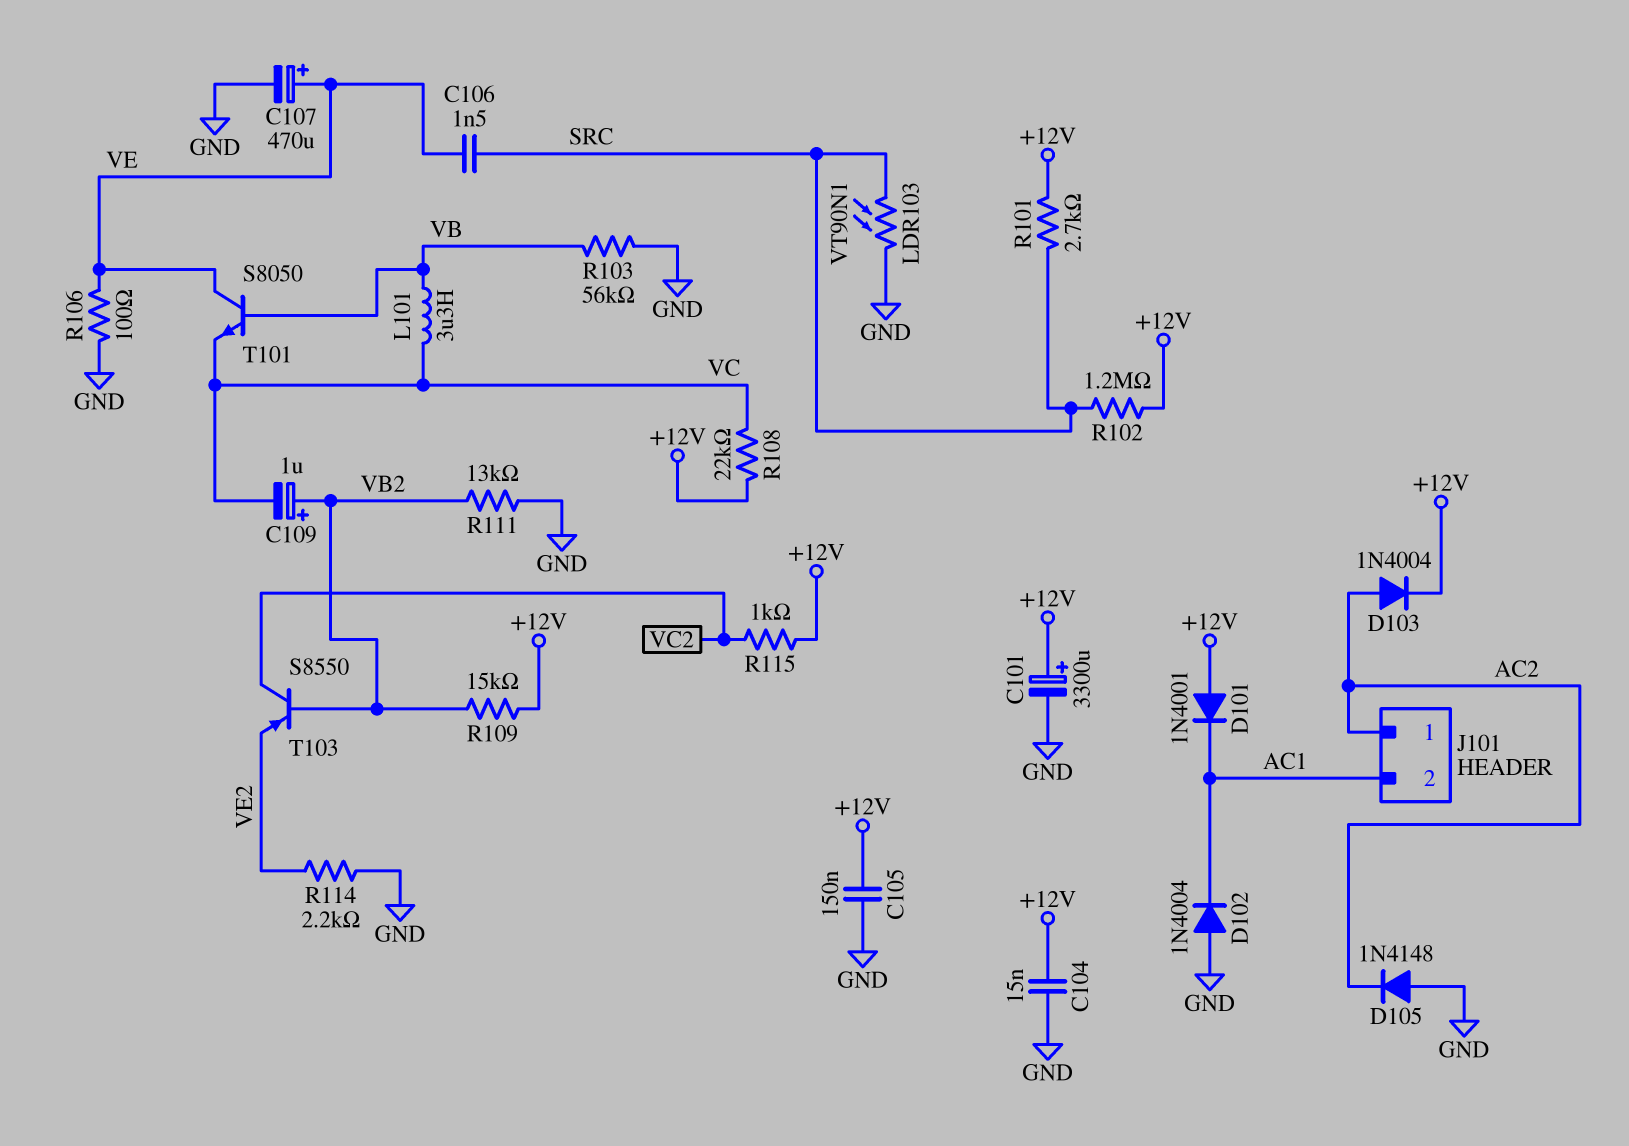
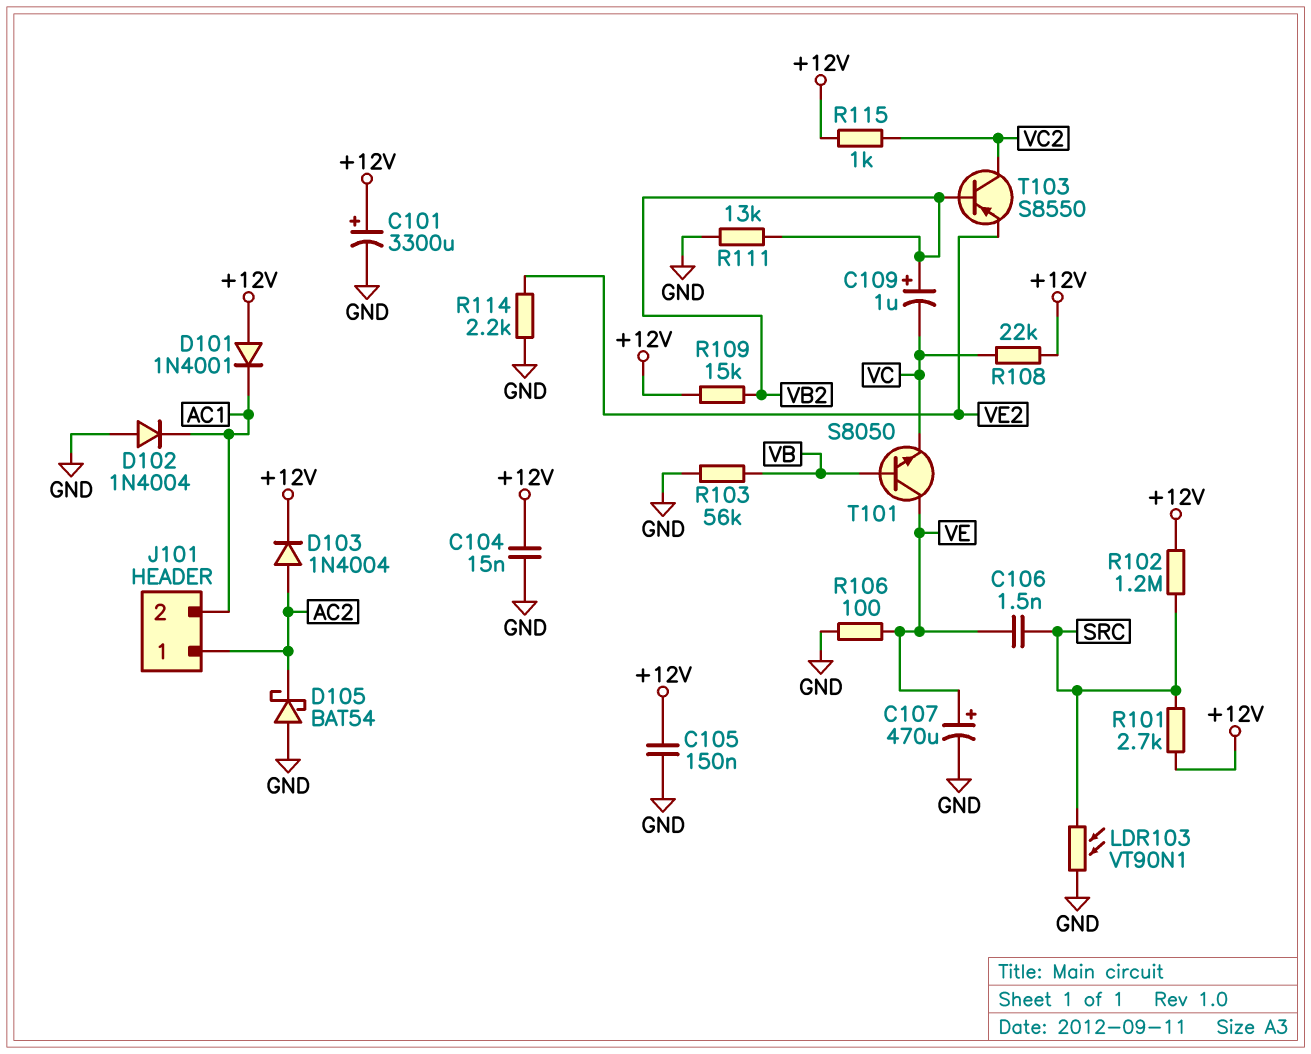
D105: diode 1N4148 (A GND, K AC2) -> schottky BAT54 (A GND, K AC2)
L101: 3.3uH (VB, VC) -> none

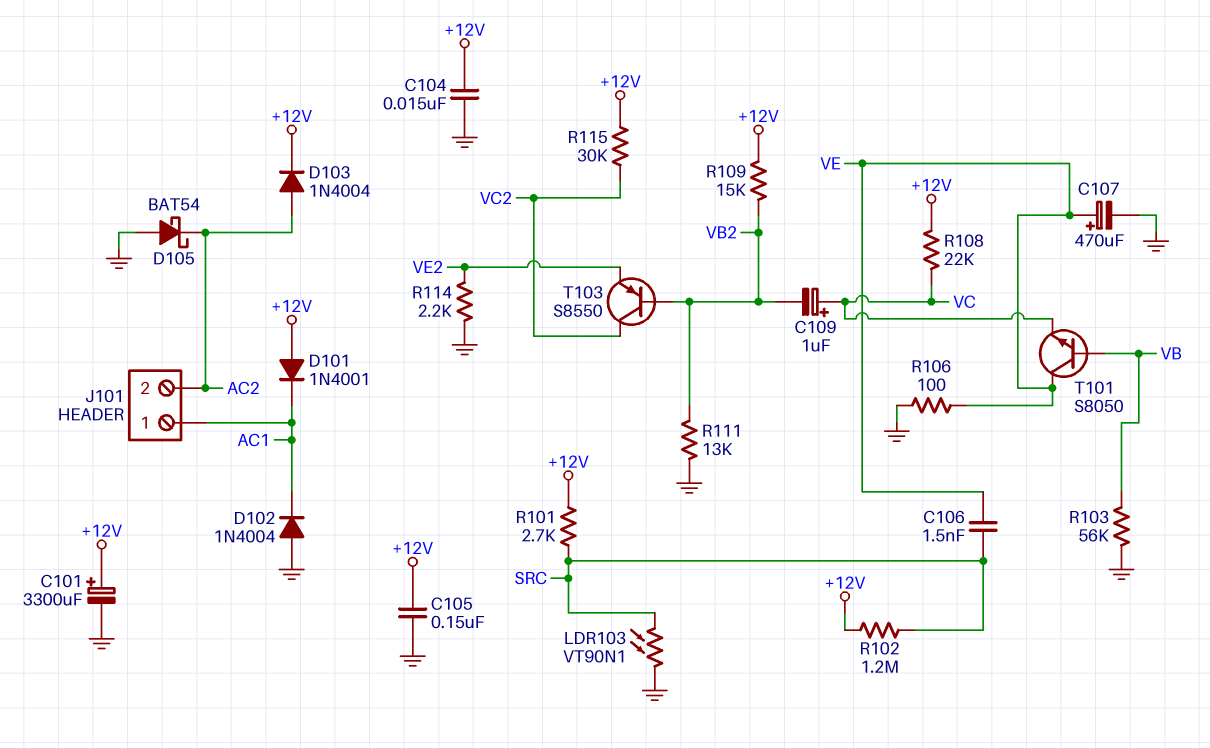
C109: 1uF (plus VB2, minus VC) -> 1uF (plus VC, minus VB2)
J101 pin 1: AC2 -> AC1
J101 pin 2: AC1 -> AC2
R115: 1k (+12V, VC2) -> 30k (+12V, VC2)

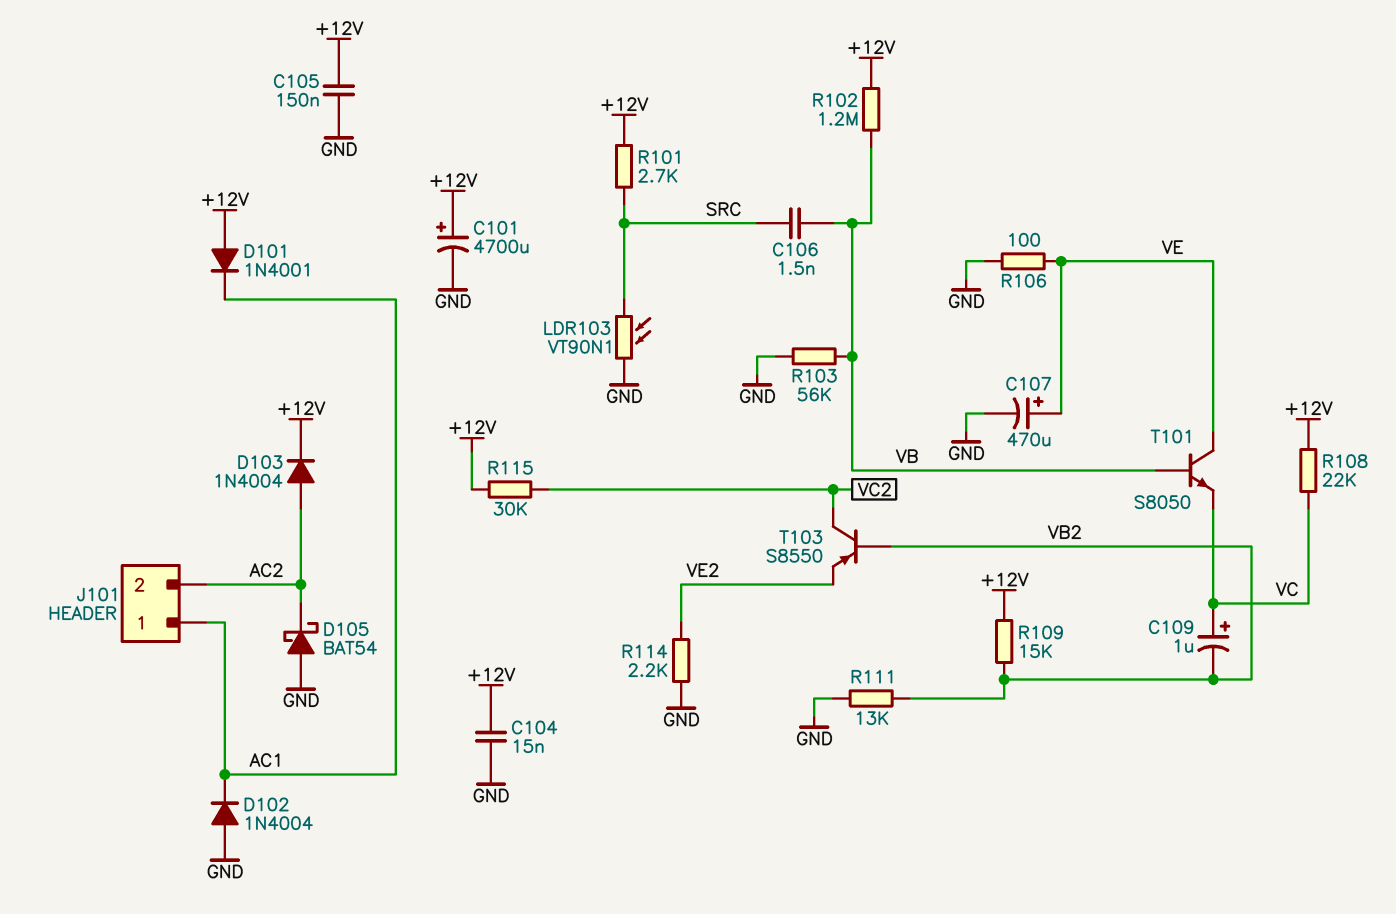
C101: 3300uF (plus +12V, minus GND) -> 4700uF (plus +12V, minus GND)
C106: 1.5nF (SRC, VE) -> 1.5nF (SRC, VB)
R102: 1.2M (+12V, SRC) -> 1.2M (+12V, VB)

